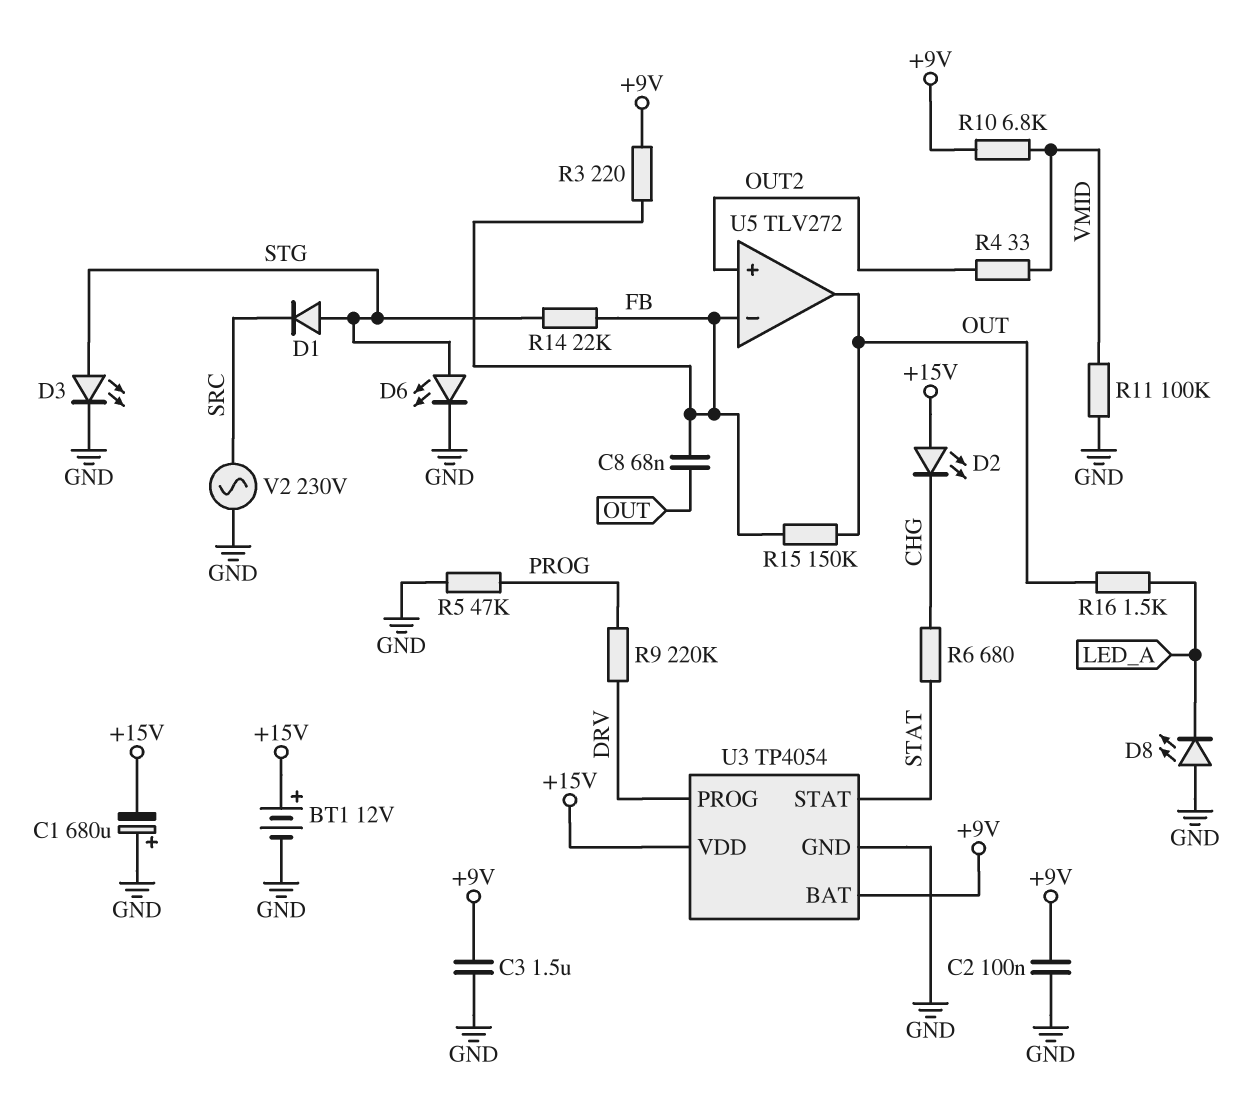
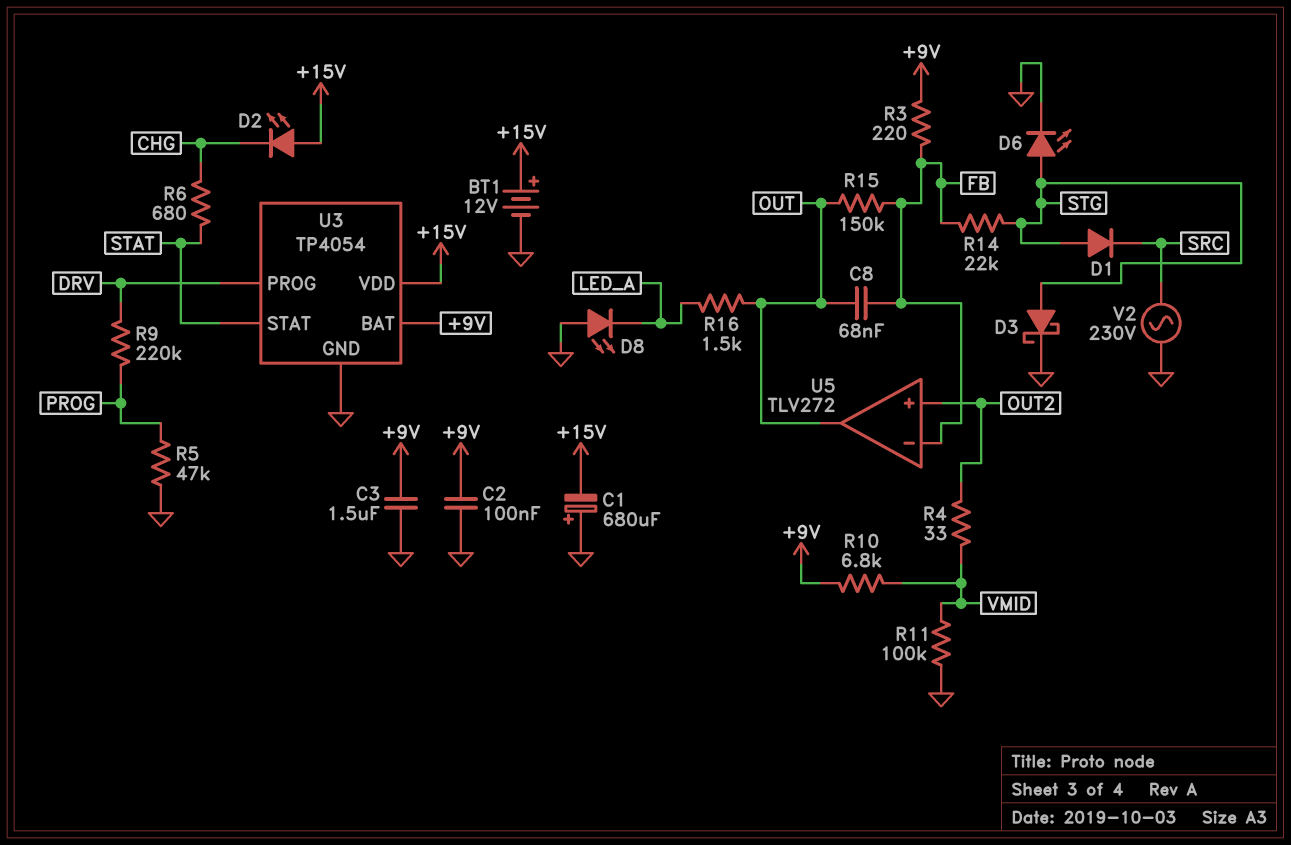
D3: LED (A STG, K GND) -> schottky (A STG, K GND)

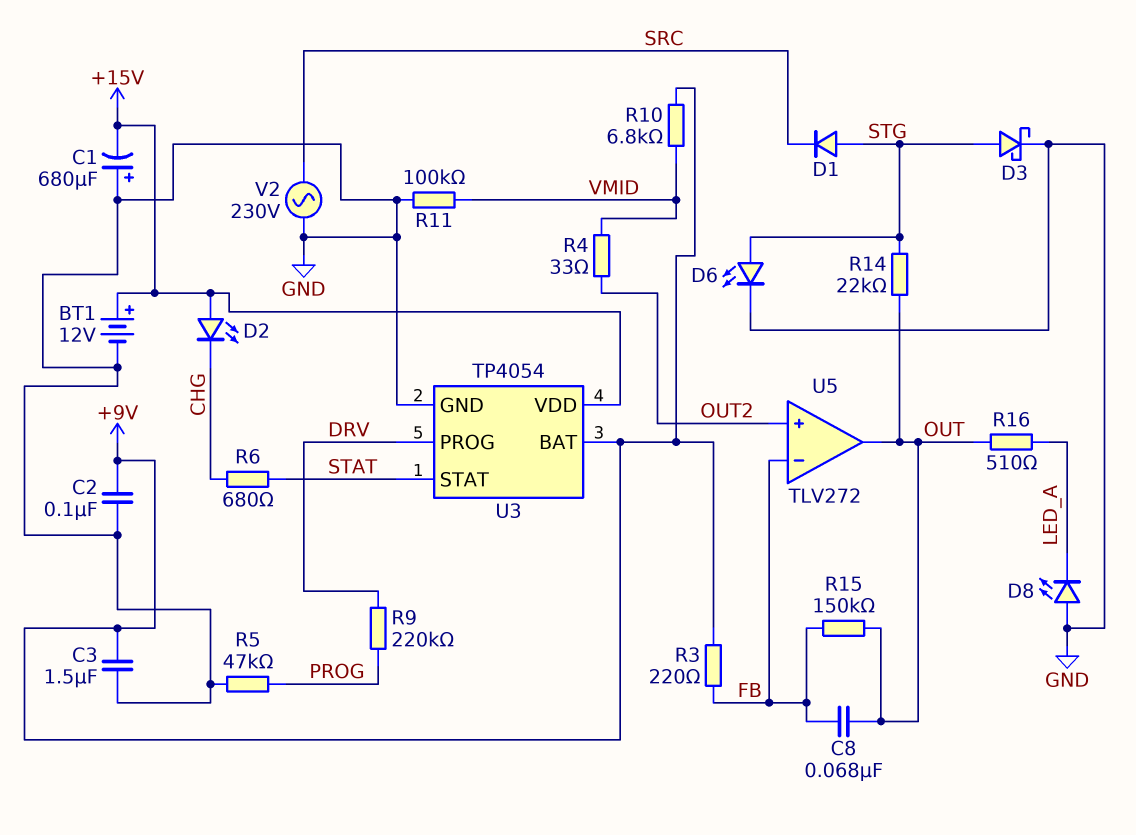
R14: 22k (FB, STG) -> 22k (OUT, STG)
R16: 1.5k (LED_A, OUT) -> 510 (LED_A, OUT)

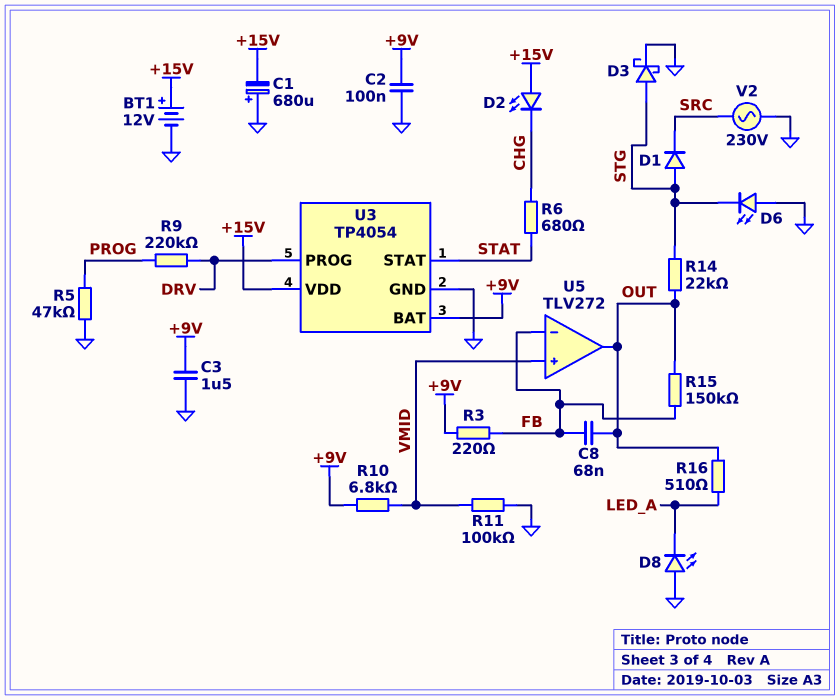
D6: LED (A STG, K GND) -> LED (A GND, K STG)
R4: 33 (OUT2, VMID) -> none
U5 pin in+: OUT2 -> VMID

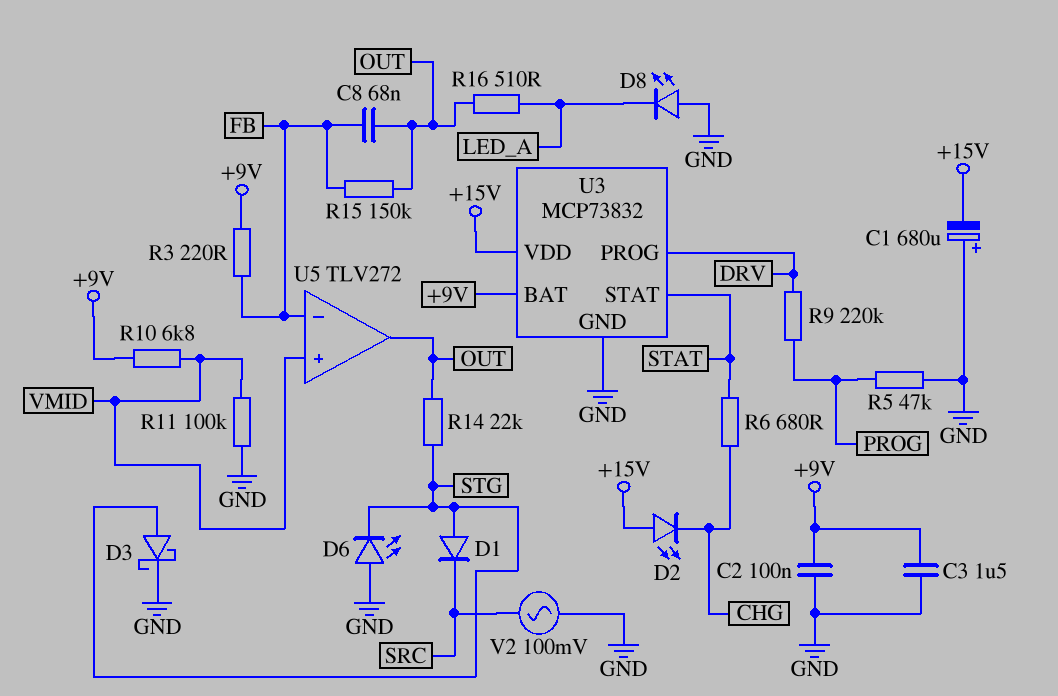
BT1: 12V (plus +15V, minus GND) -> none
U3: TP4054 -> MCP73832
V2: AC 230V (GND, SRC) -> AC 100mV (GND, SRC)

